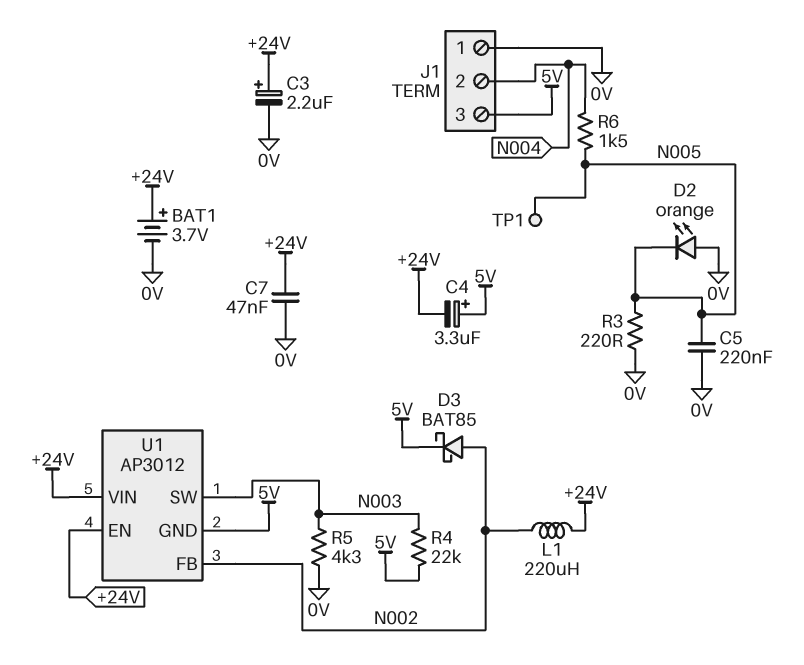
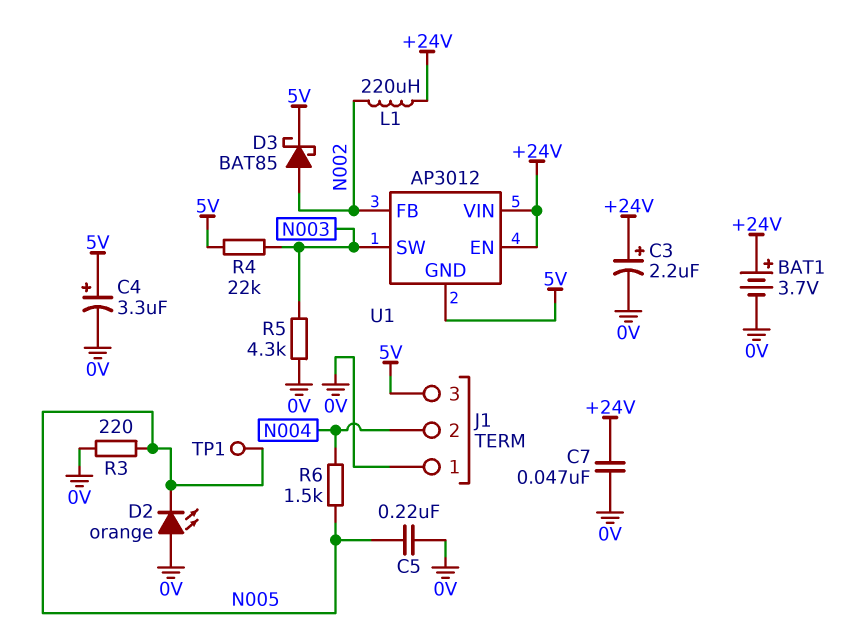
C4: 3.3uF (plus 5V, minus +24V) -> 3.3uF (plus 5V, minus 0V)

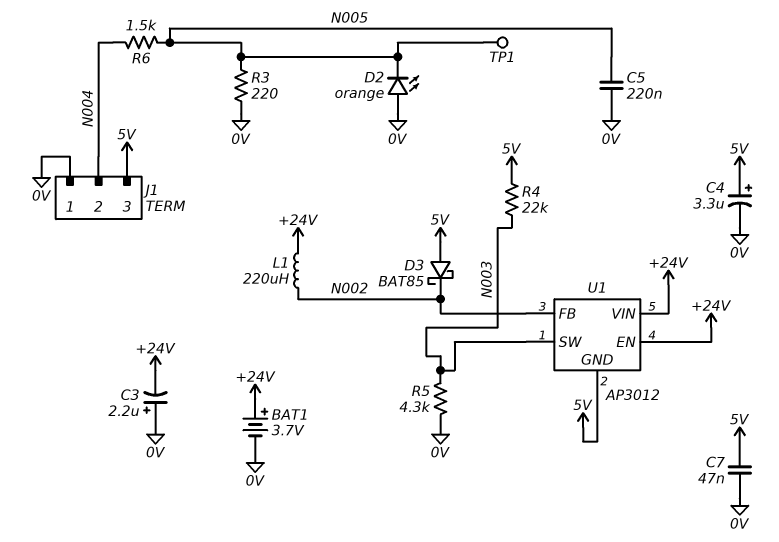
C3: 2.2uF (plus +24V, minus 0V) -> 2.2uF (plus 0V, minus +24V)
C7: 47nF (+24V, 0V) -> 47nF (0V, 5V)
D3: schottky BAT85 (A N002, K 5V) -> schottky BAT85 (A 5V, K N002)

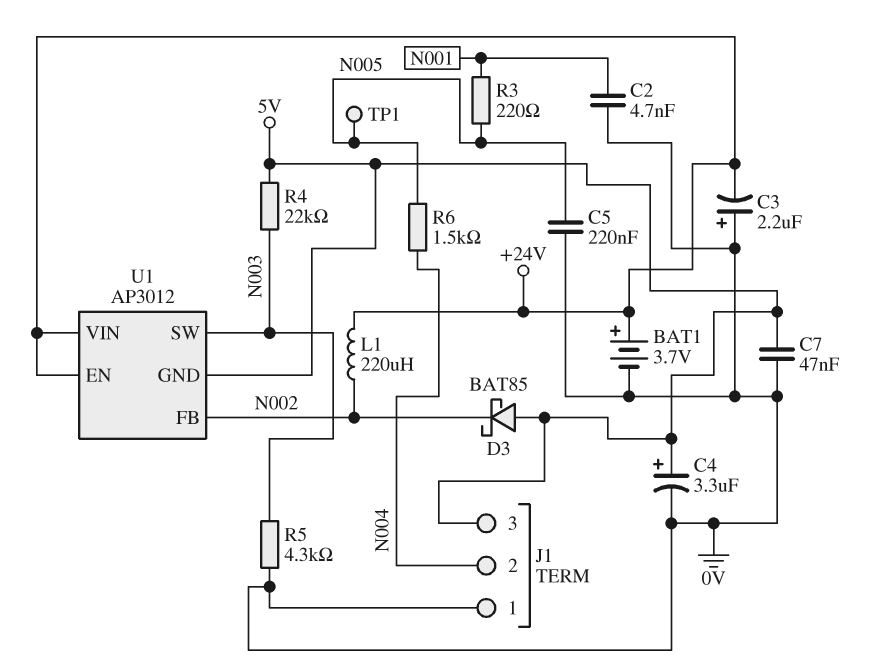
C2: none -> 4.7nF (0V, N001)
D2: LED orange (A 0V, K N005) -> none
R3: 220 (0V, N005) -> 220 (N001, N005)

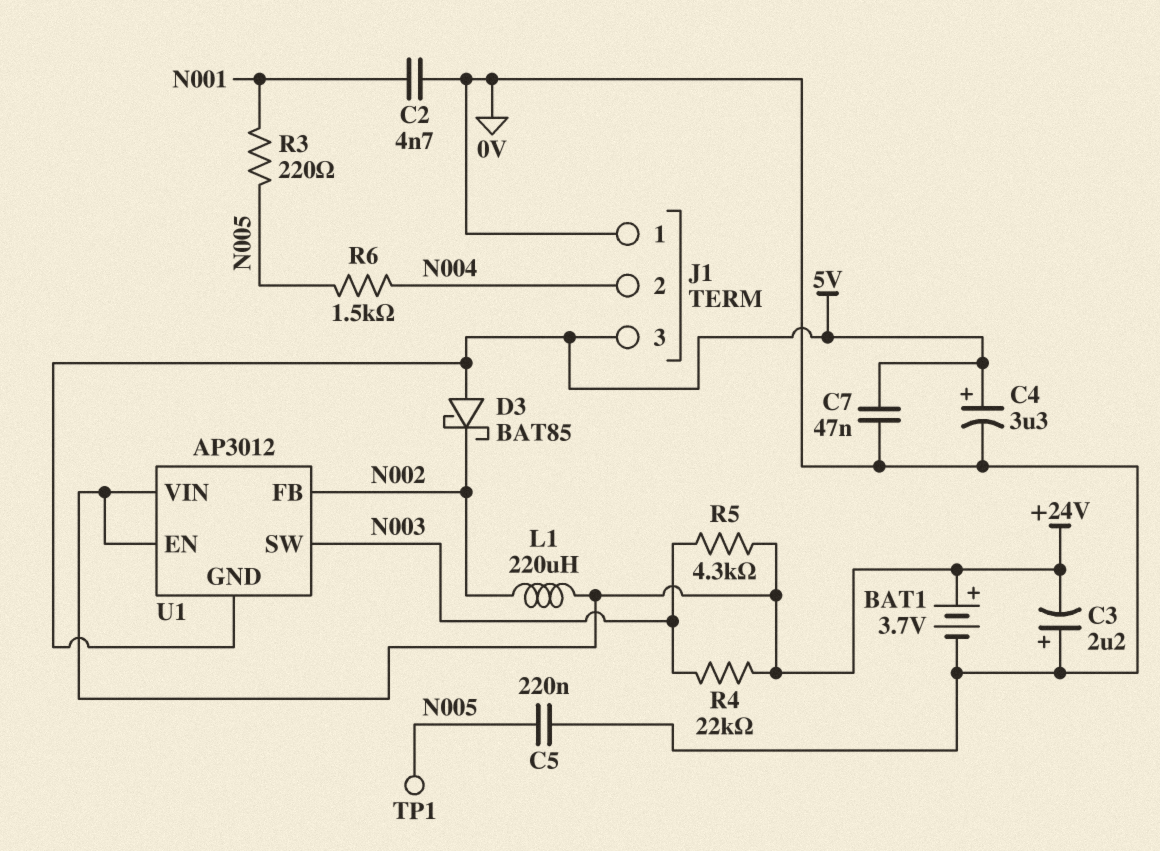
R4: 22k (5V, N003) -> 22k (+24V, N003)
R5: 4.3k (0V, N003) -> 4.3k (+24V, N003)

